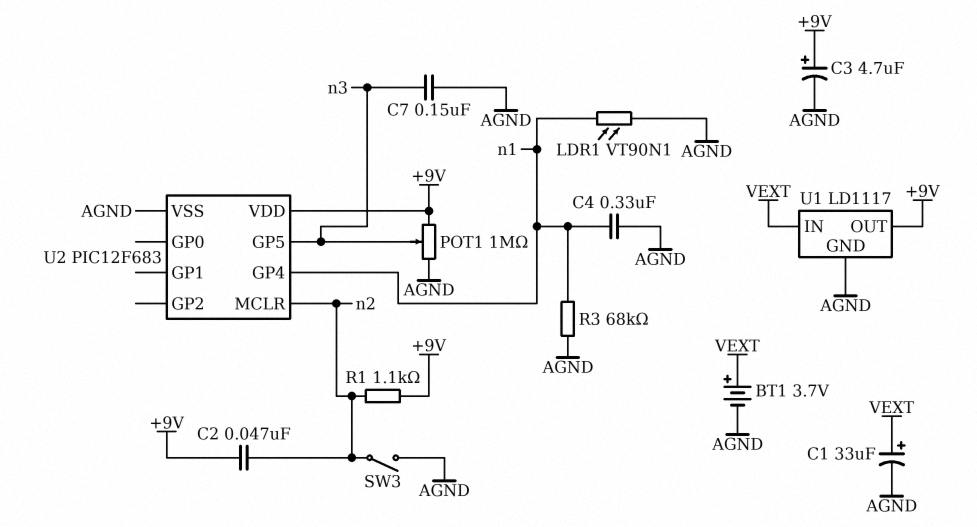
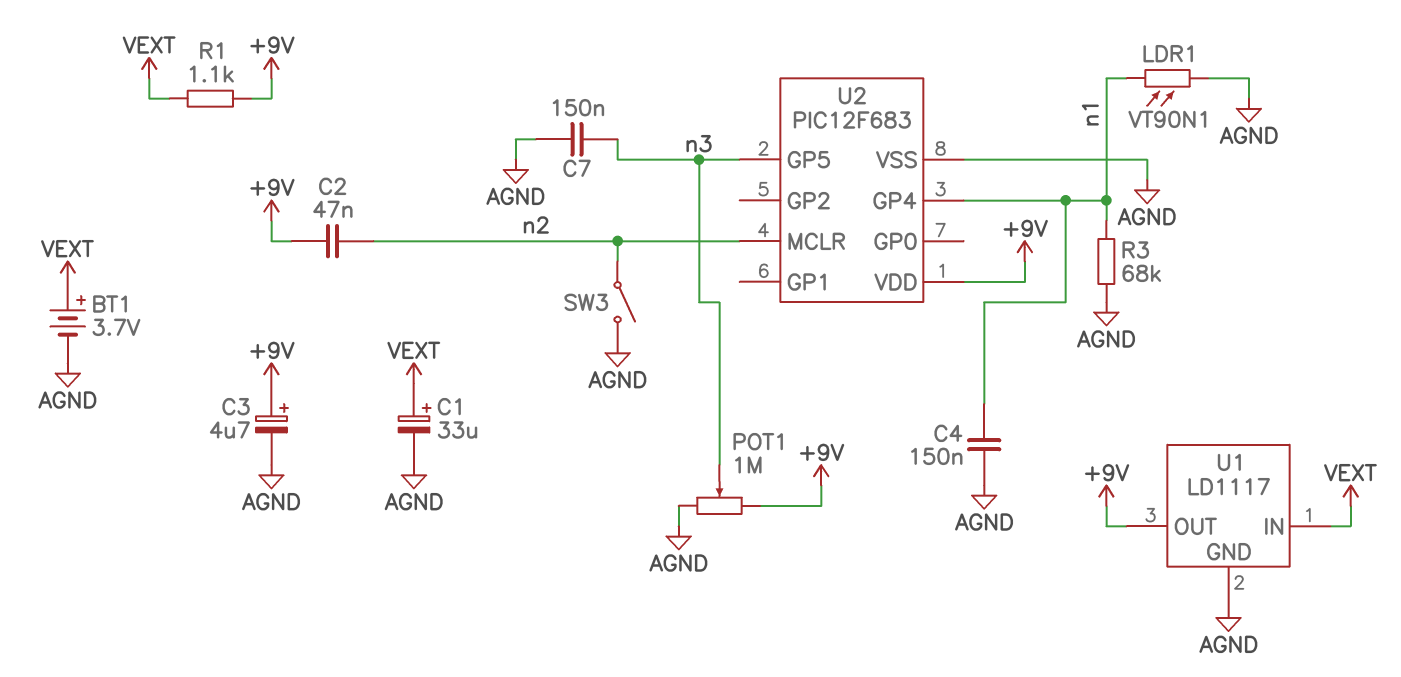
C4: 330nF (AGND, n1) -> 150nF (AGND, n1)
R1: 1.1k (+9V, n2) -> 1.1k (+9V, VEXT)

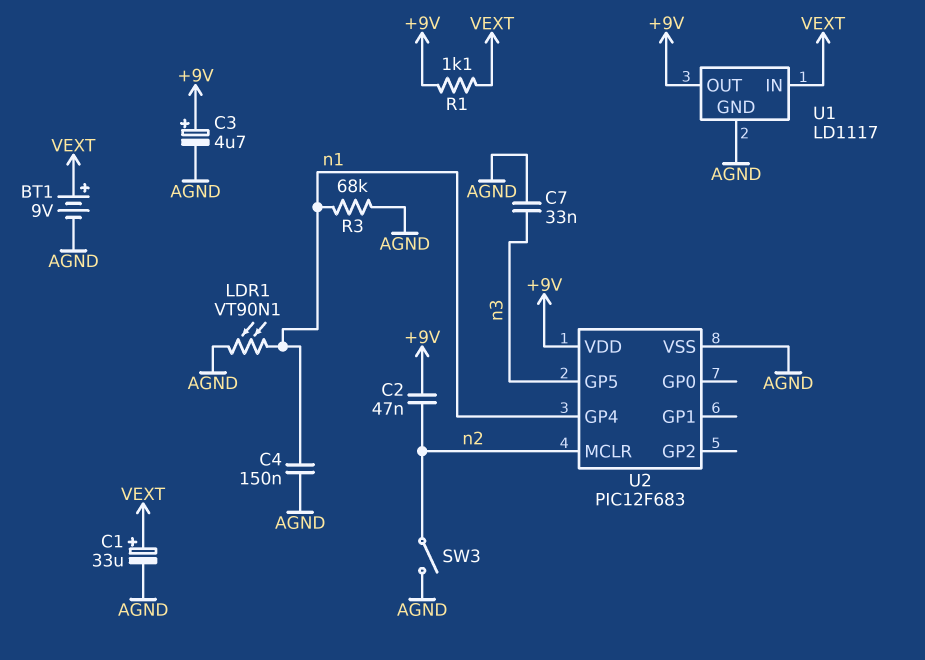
BT1: 3.7V (plus VEXT, minus AGND) -> 9V (plus VEXT, minus AGND)
C7: 150nF (AGND, n3) -> 33nF (AGND, n3)
POT1: 1M (+9V, AGND, wiper n3) -> none

